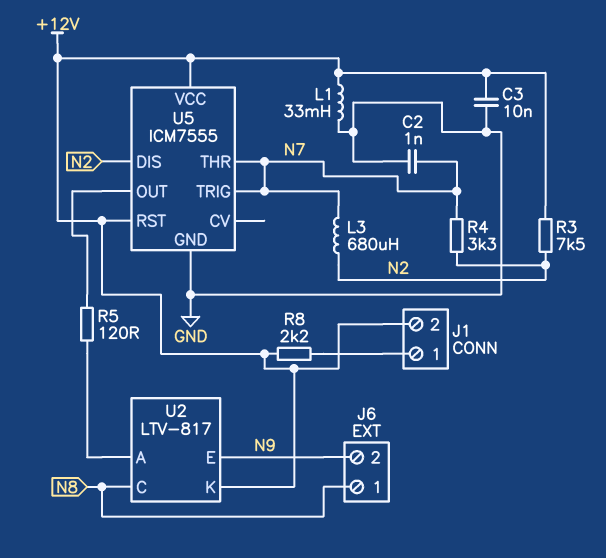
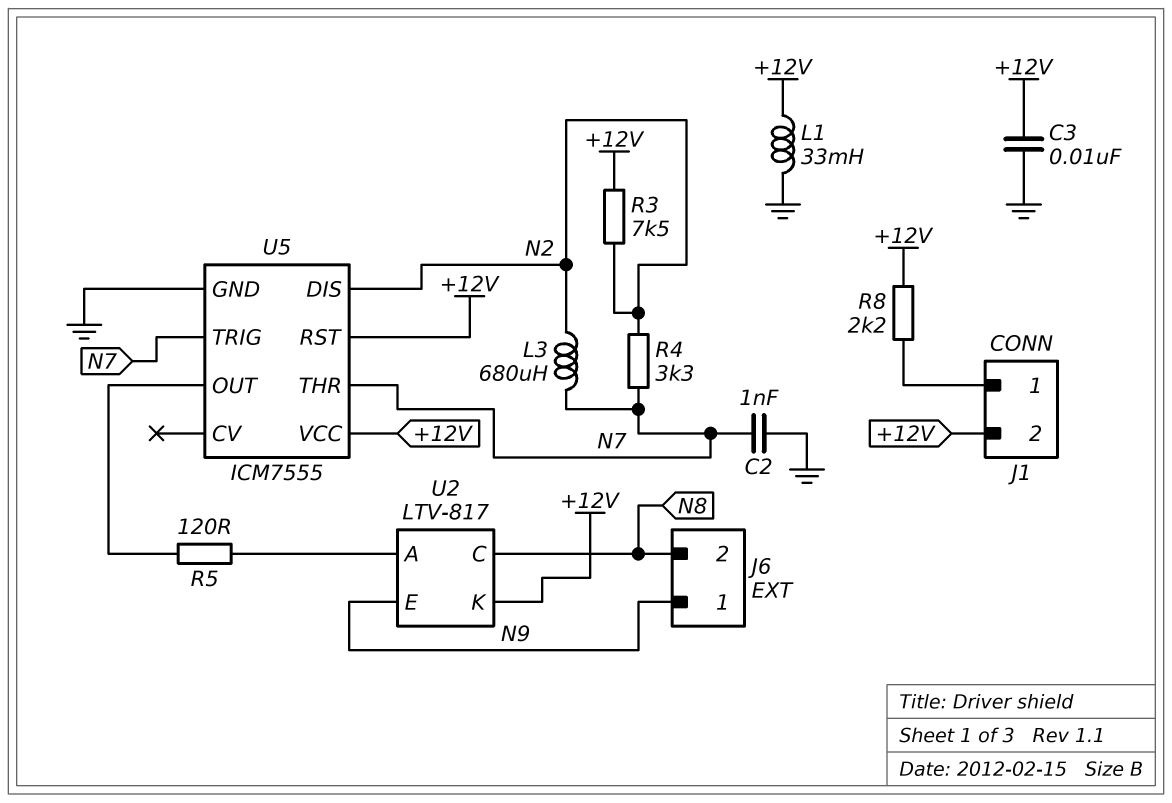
J6 pin 1: N8 -> N9
J6 pin 2: N9 -> N8

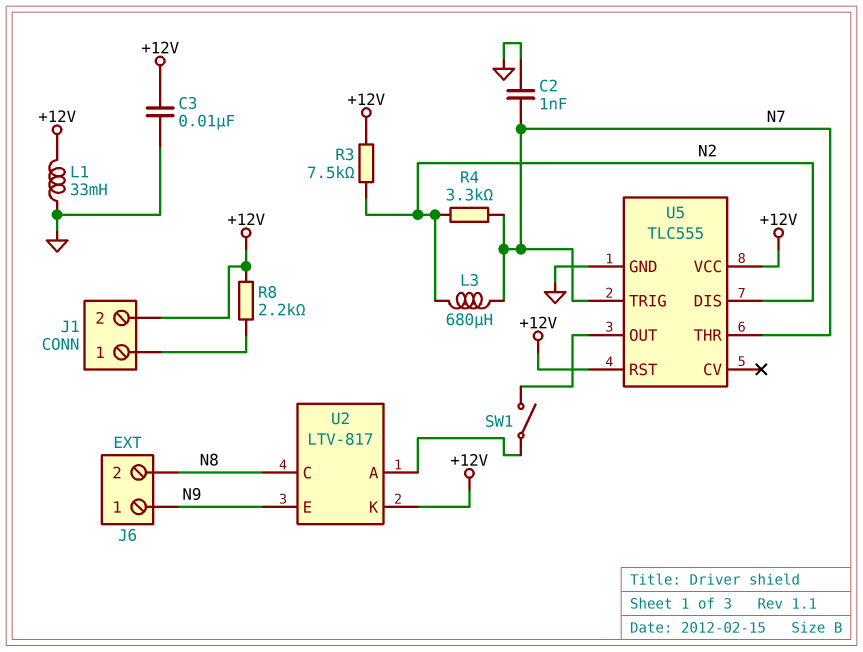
R5: 120 (U2/A, U5/OUT) -> none
SW1: none -> switch (U2/A, U5/OUT)
U5: ICM7555 -> TLC555

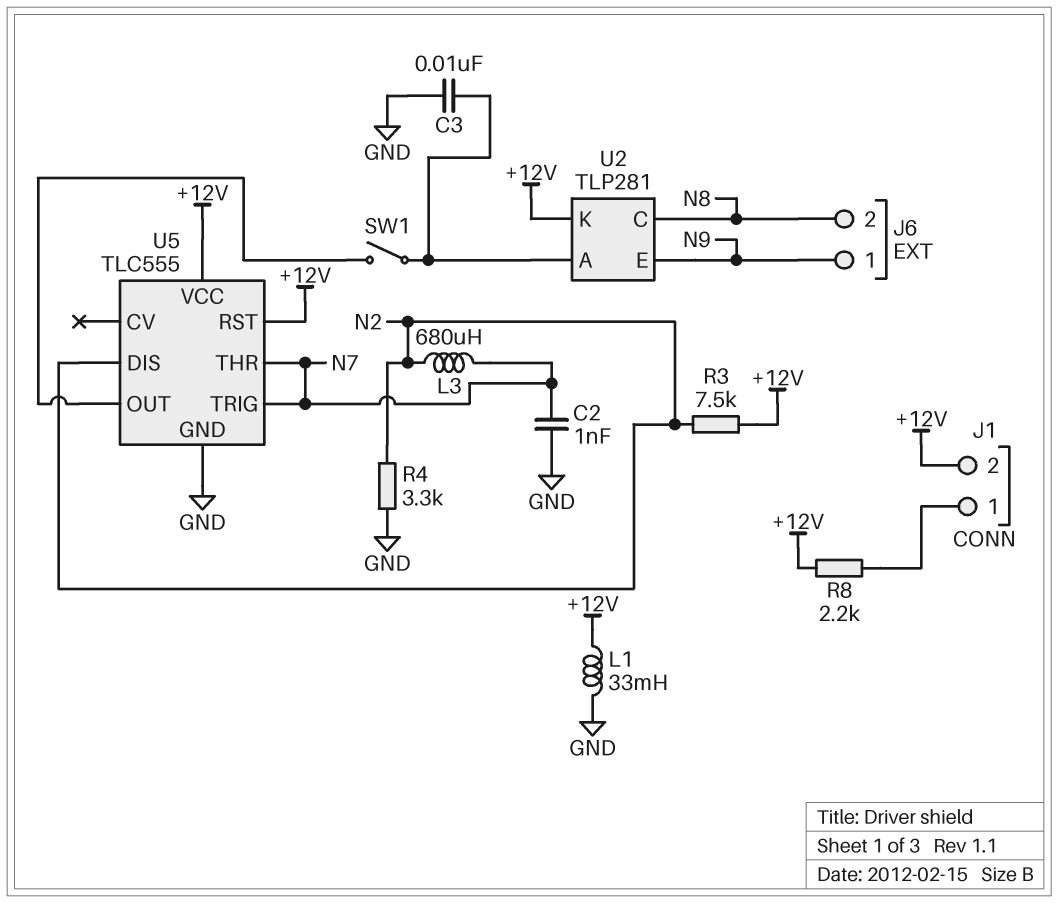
C3: 10nF (+12V, GND) -> 10nF (GND, U2/A)
R4: 3.3k (N2, N7) -> 3.3k (GND, N2)
U2: LTV-817 -> TLP281

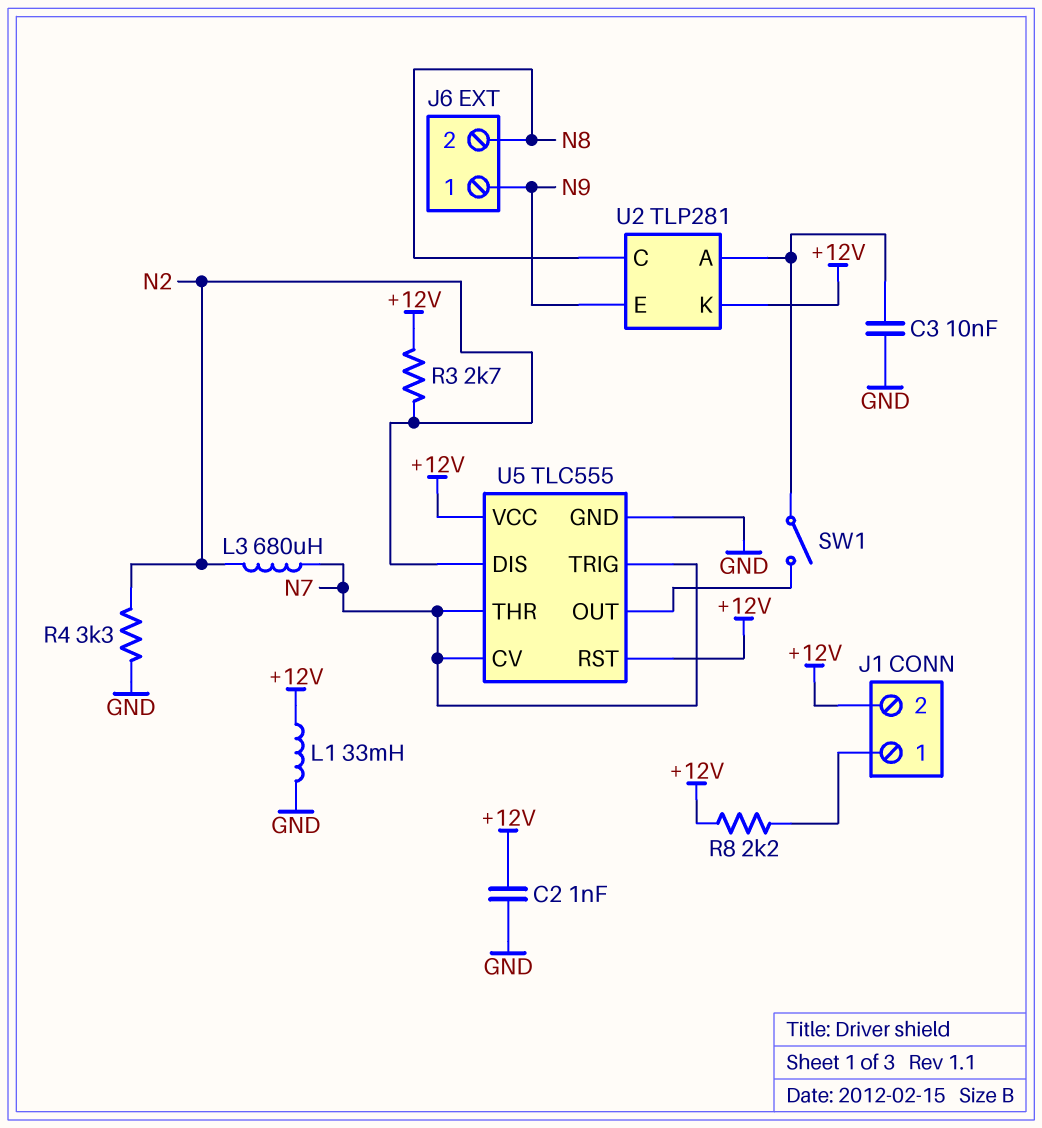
C2: 1nF (GND, N7) -> 1nF (+12V, GND)
R3: 7.5k (+12V, N2) -> 2.7k (+12V, N2)
U5 pin CV: none -> N7

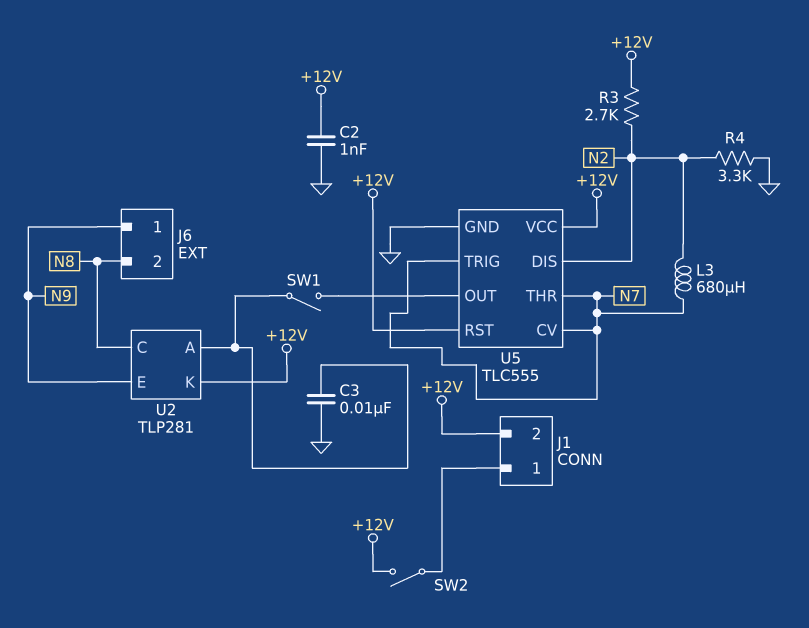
L1: 33mH (+12V, GND) -> none
R8: 2.2k (+12V, J1/1) -> none
SW2: none -> switch (+12V, J1/1)

